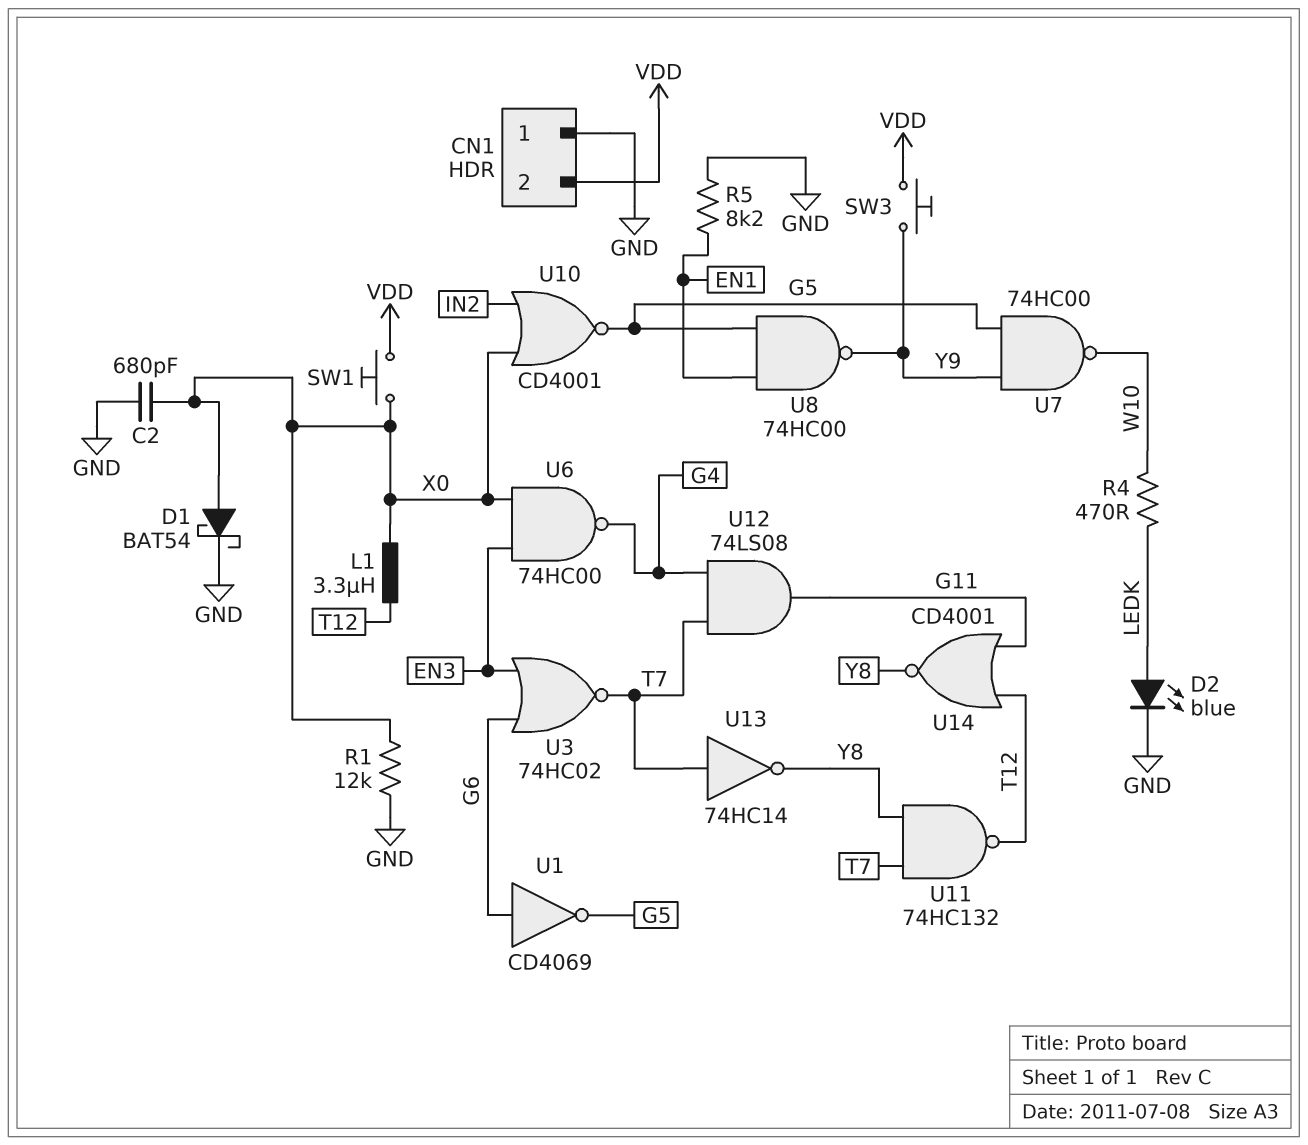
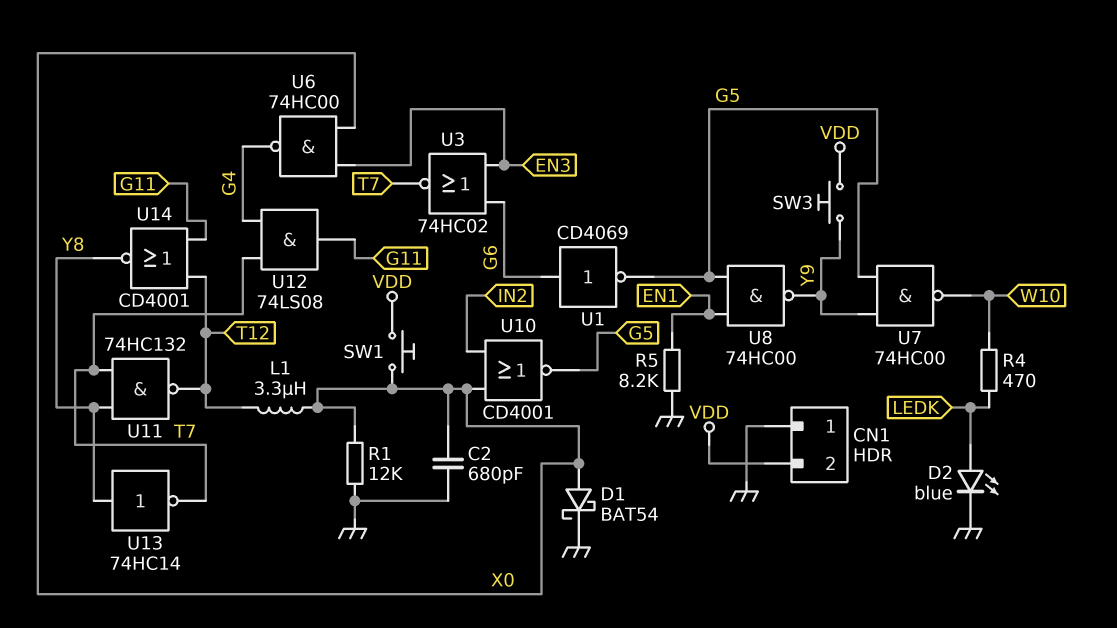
U13: NOT 74HC14 (in T7, out Y8) -> NOT 74HC14 (in Y8, out T7)

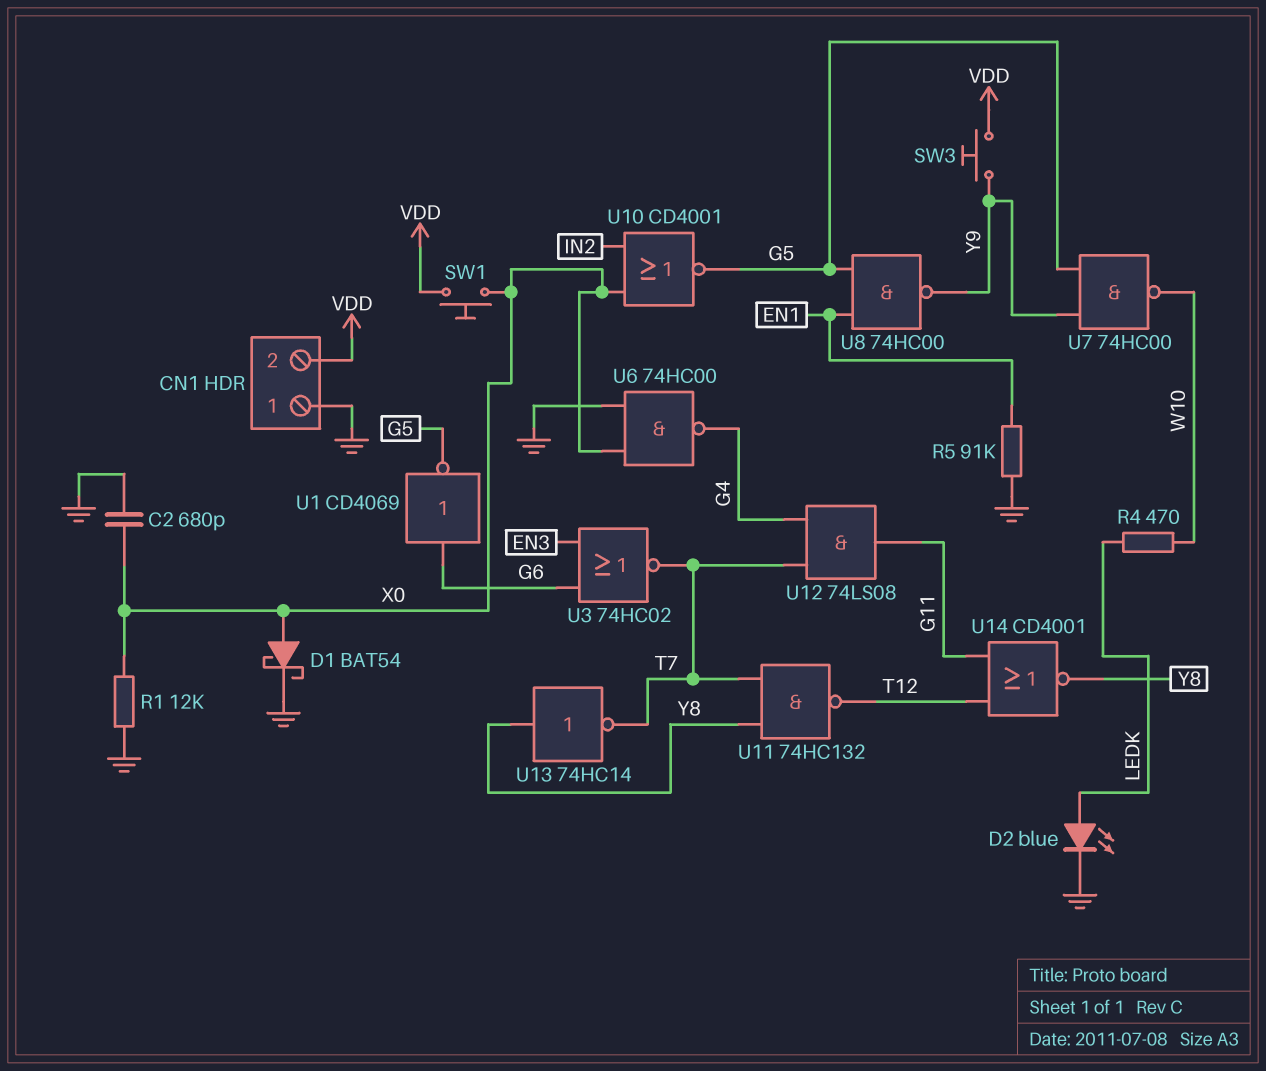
L1: 3.3uH (T12, X0) -> none
R5: 8.2k (EN1, GND) -> 91k (EN1, GND)
U6: NAND 74HC00 (in EN3, in X0, out G4) -> NAND 74HC00 (in GND, in X0, out G4)

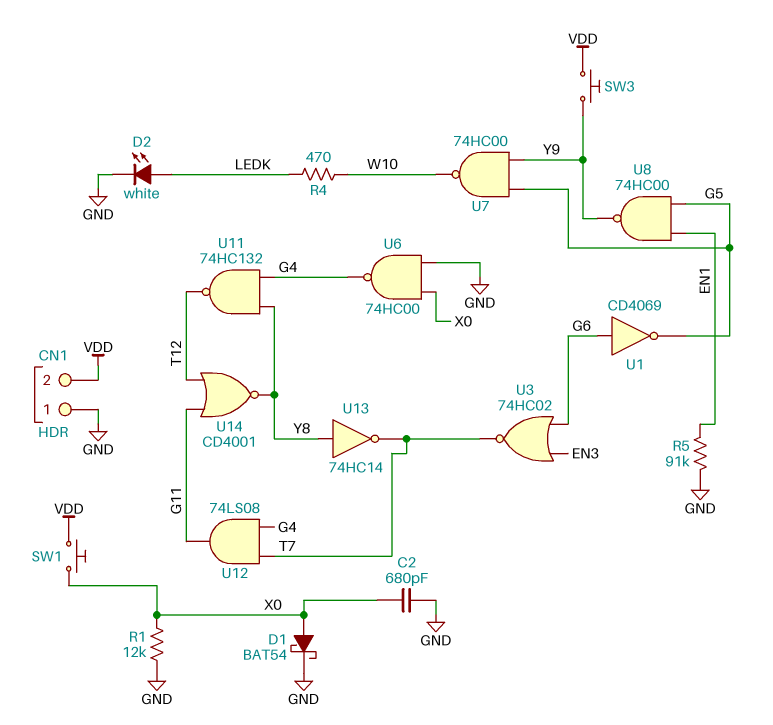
D2: LED blue (A LEDK, K GND) -> LED white (A LEDK, K GND)
U10: NOR CD4001 (in IN2, in X0, out G5) -> none
U11: NAND 74HC132 (in T7, in Y8, out T12) -> NAND 74HC132 (in G4, in Y8, out T12)

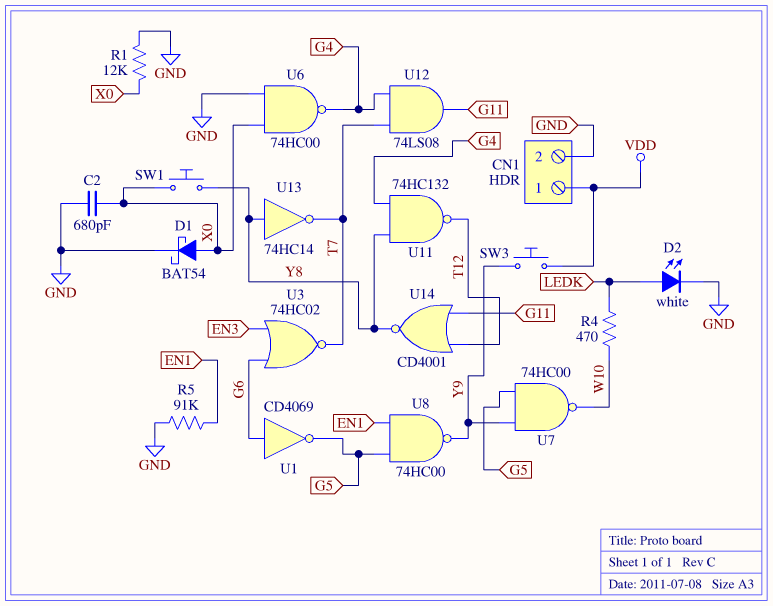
CN1 pin 1: GND -> VDD
CN1 pin 2: VDD -> GND
SW1: button (VDD, X0) -> button (X0, Y8)

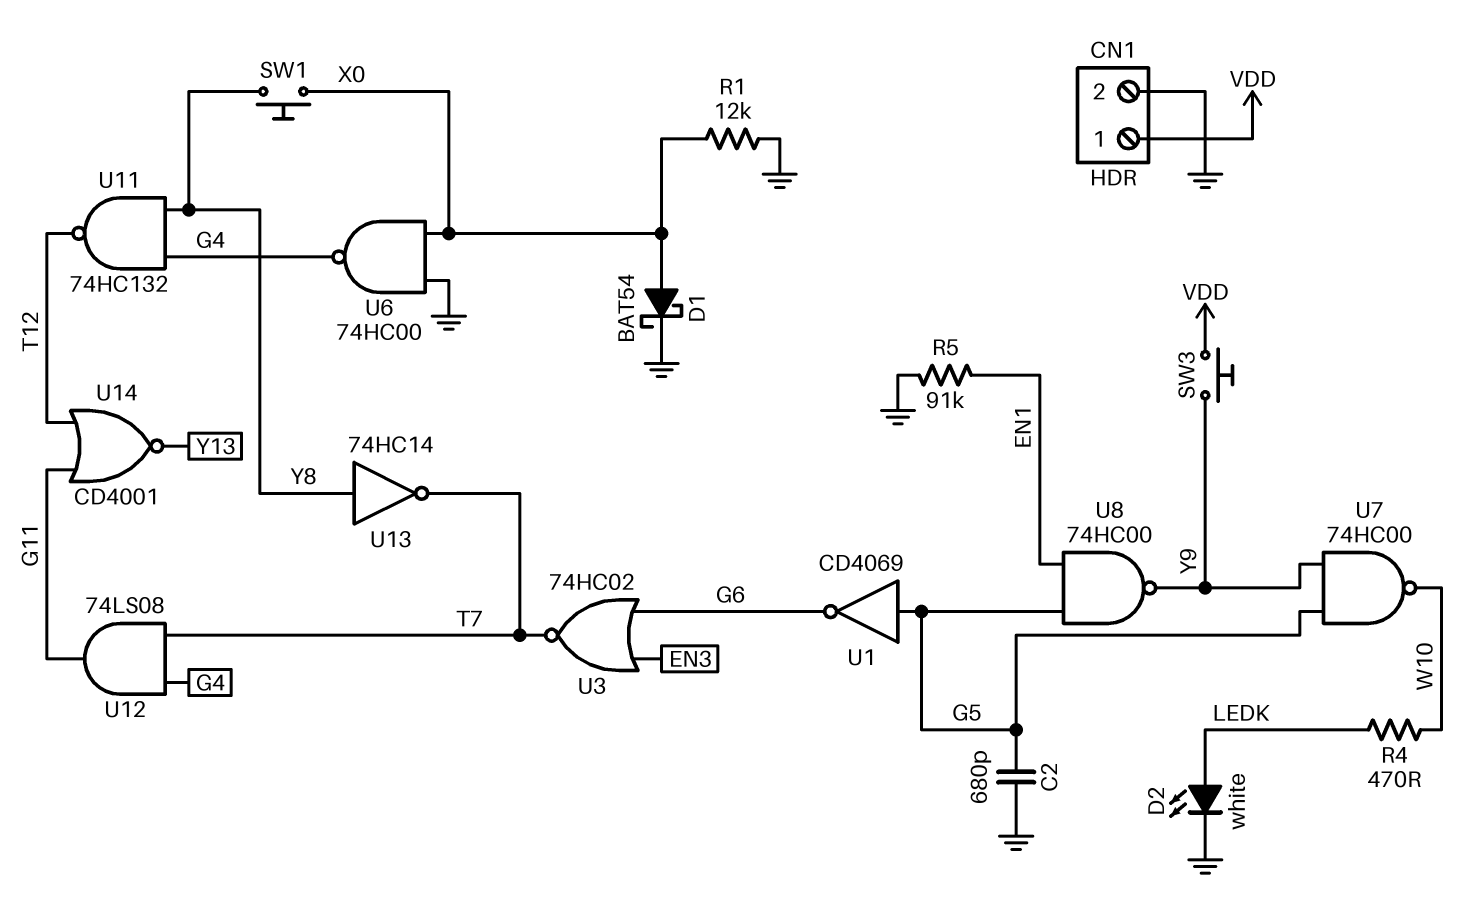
C2: 680pF (GND, X0) -> 680pF (G5, GND)
U1: NOT CD4069 (in G6, out G5) -> NOT CD4069 (in G5, out G6)
U14: NOR CD4001 (in G11, in T12, out Y8) -> NOR CD4001 (in G11, in T12, out Y13)

